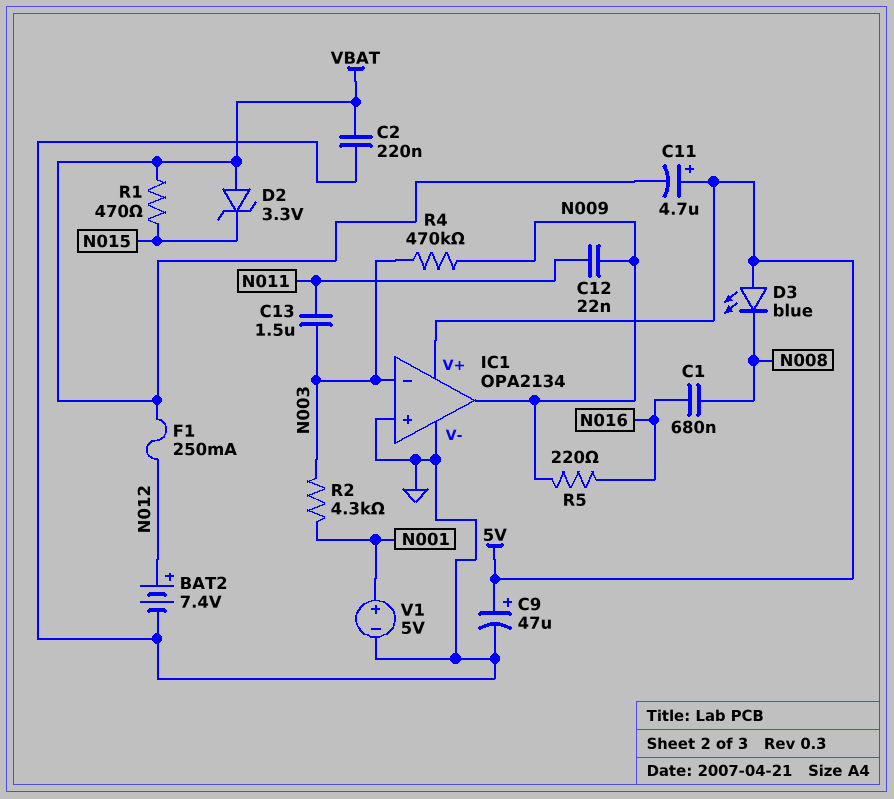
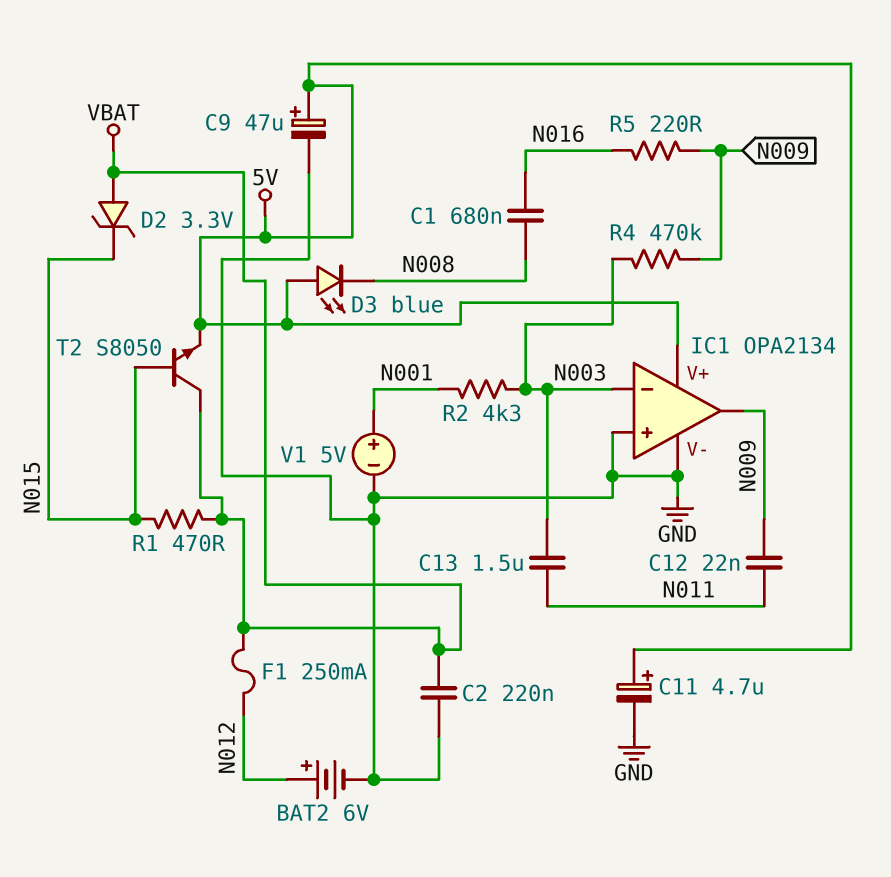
BAT2: 7.4V (plus N012, minus GND) -> 6V (plus N012, minus GND)
C11: 4.7uF (plus 5V, minus VBAT) -> 4.7uF (plus 5V, minus GND)
T2: none -> NPN S8050 (B N015, C VBAT, E 5V)

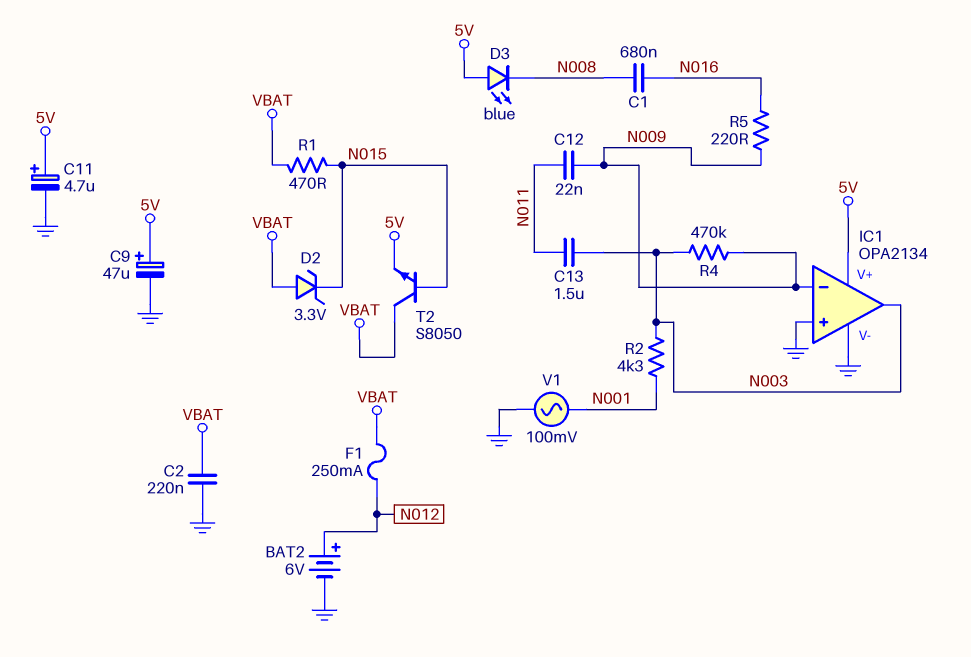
IC1 pin in-: N003 -> N009
IC1 pin out: N009 -> N003
V1: 5V (plus N001, minus GND) -> AC 100mV (GND, N001)

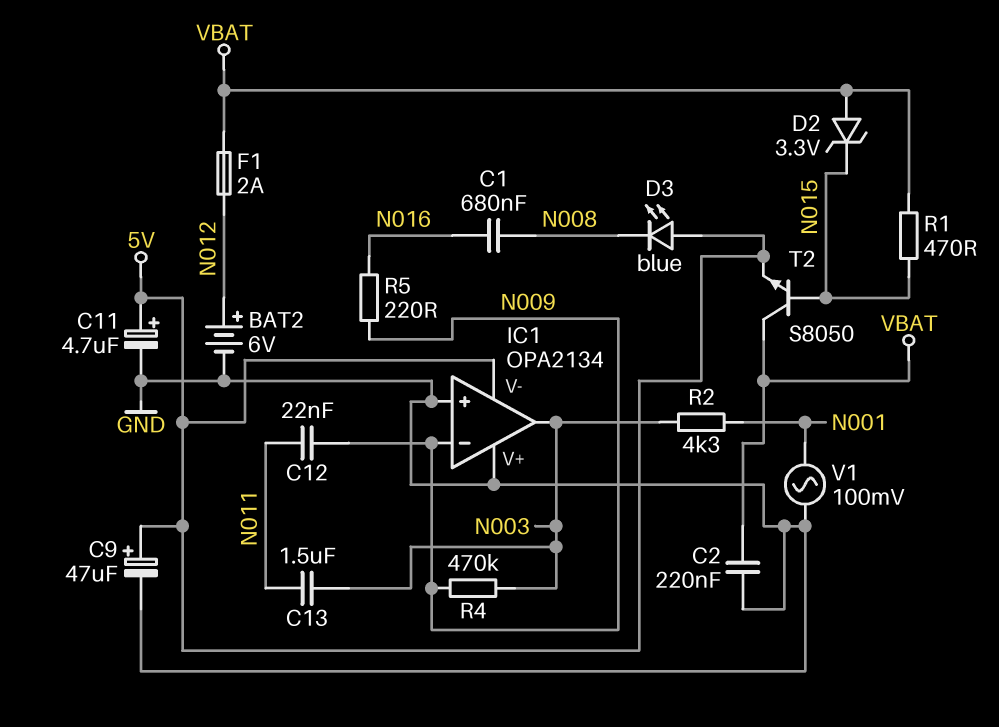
F1: 250mA (N012, VBAT) -> 2A (N012, VBAT)
IC1 pin V+: 5V -> GND
IC1 pin V-: GND -> 5V

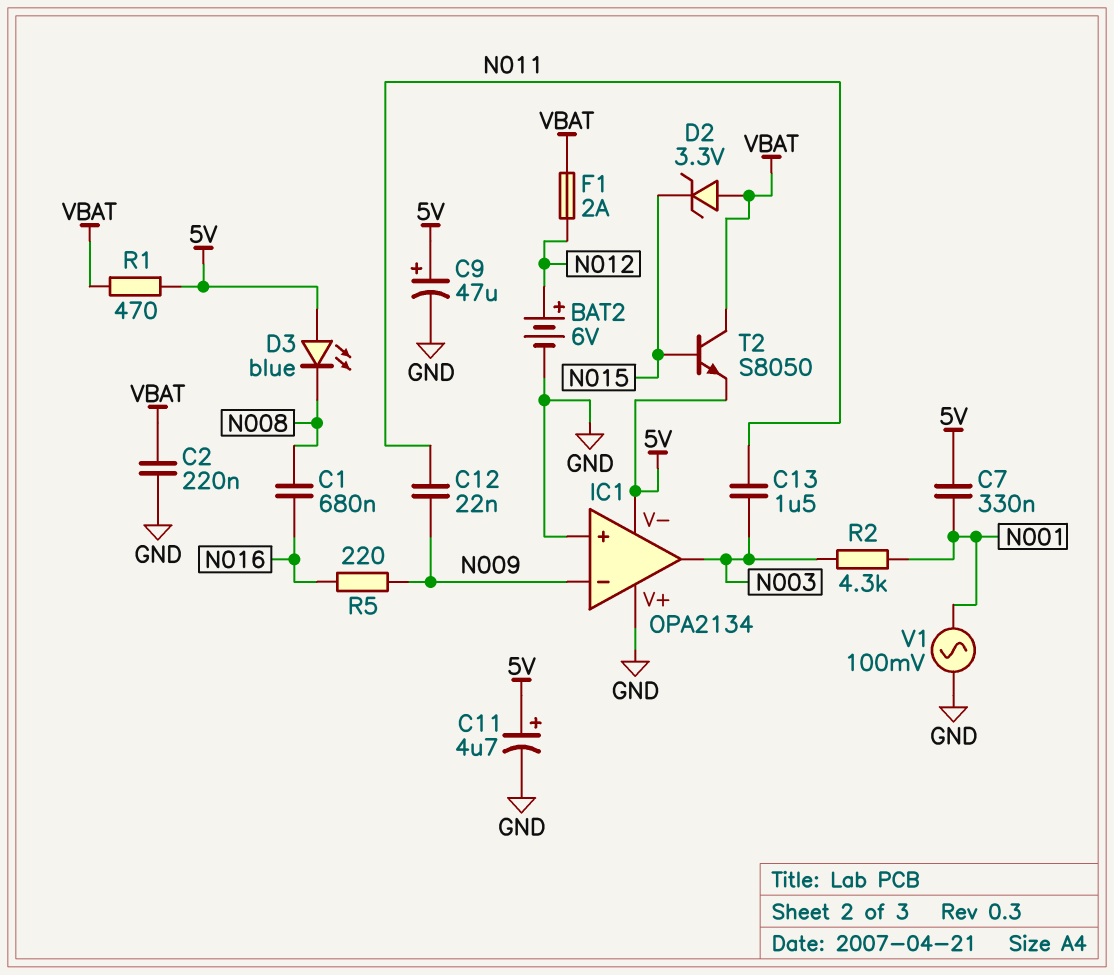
C7: none -> 330nF (5V, N001)
R1: 470 (N015, VBAT) -> 470 (5V, VBAT)
R4: 470k (N003, N009) -> none

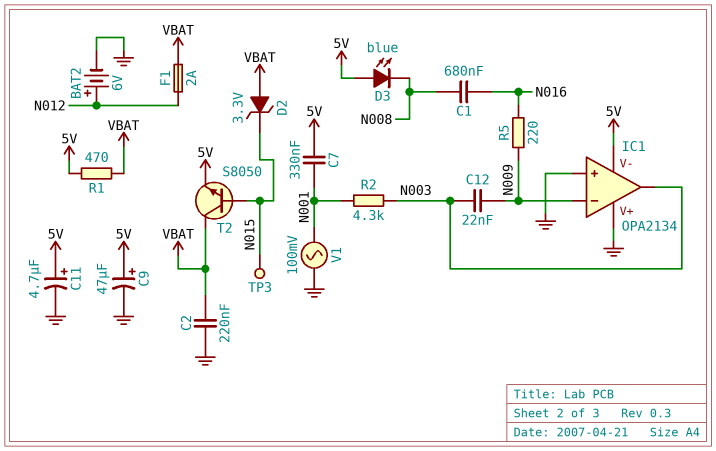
C12: 22nF (N009, N011) -> 22nF (N003, N009)
C13: 1.5uF (N003, N011) -> none
TP3: none -> test point (N015)

